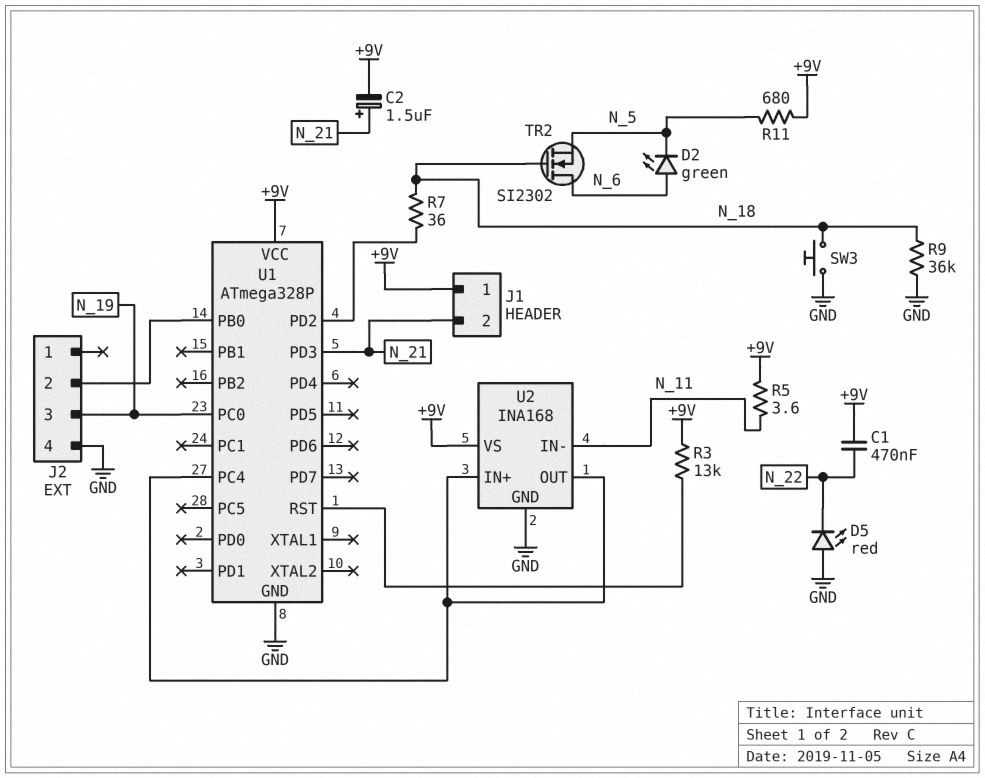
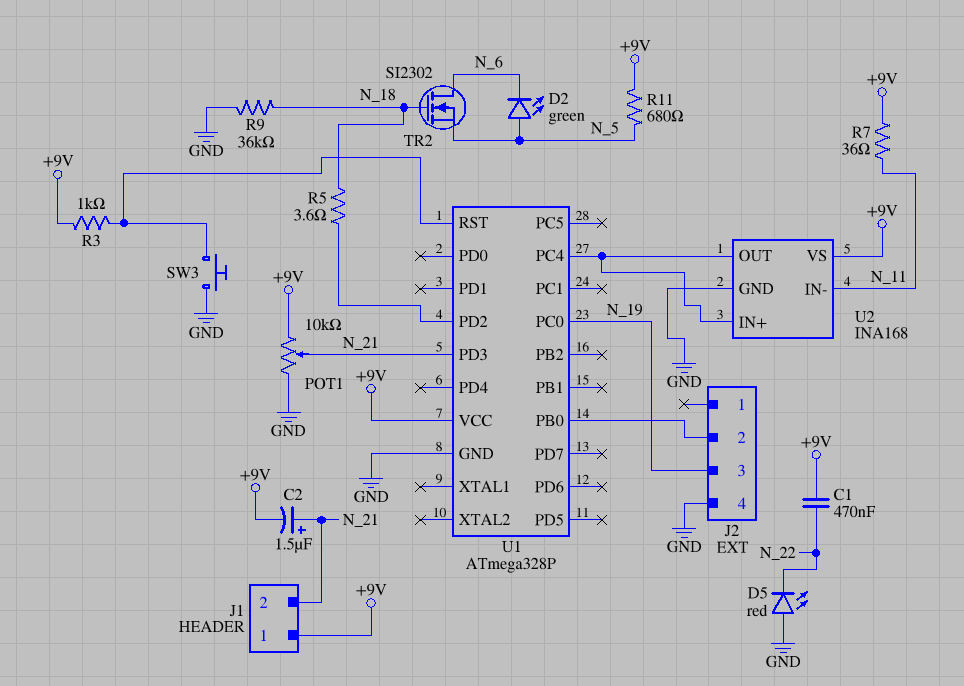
D2: LED green (A N_6, K N_5) -> LED green (A N_5, K N_6)
POT1: none -> 10k (+9V, GND, wiper N_21)
R3: 13k (+9V, U1/RST) -> 1k (+9V, U1/RST)
R5: 3.6 (+9V, N_11) -> 3.6 (N_18, U1/PD2)
R7: 36 (N_18, U1/PD2) -> 36 (+9V, N_11)
SW3: button (GND, N_18) -> button (GND, U1/RST)

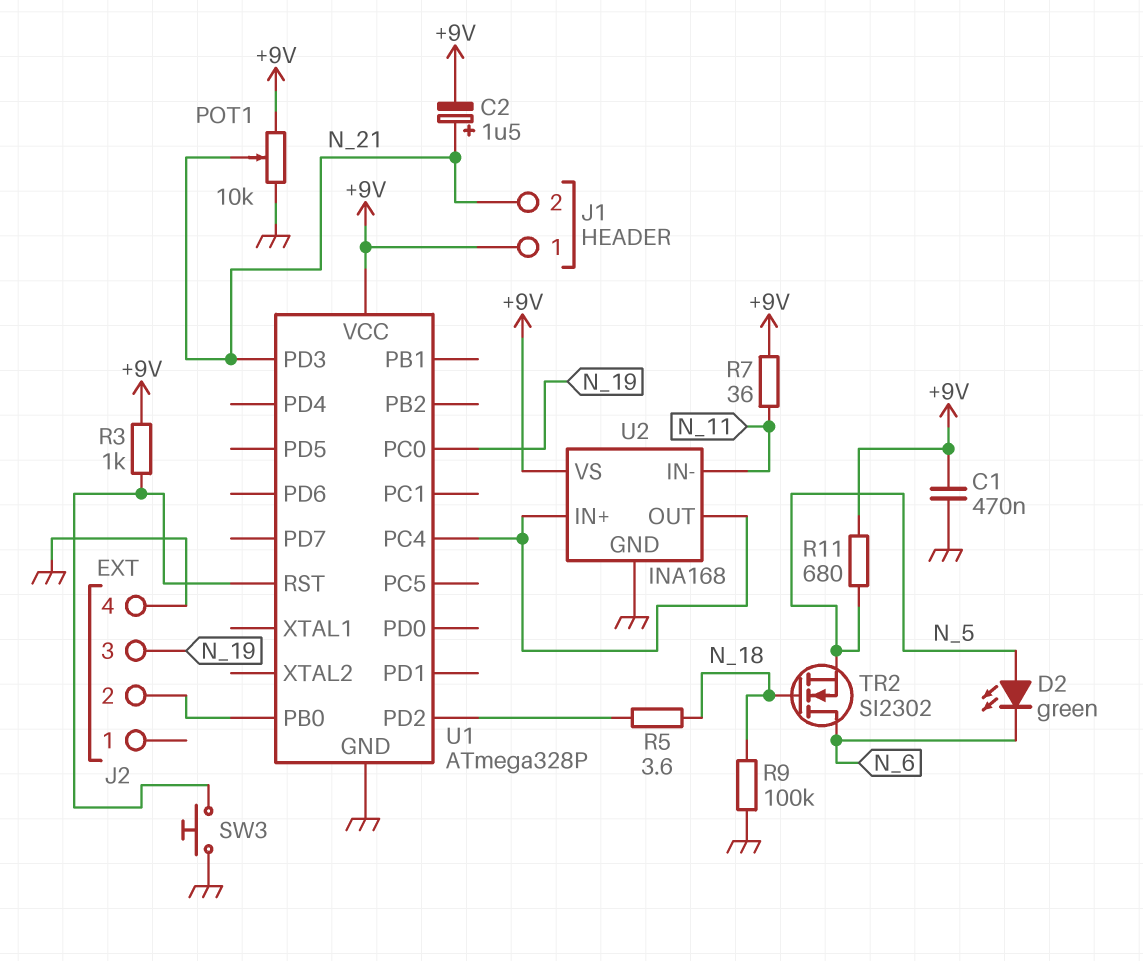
C1: 470nF (+9V, N_22) -> 470nF (+9V, GND)
D5: LED red (A GND, K N_22) -> none
R9: 36k (GND, N_18) -> 100k (GND, N_18)

